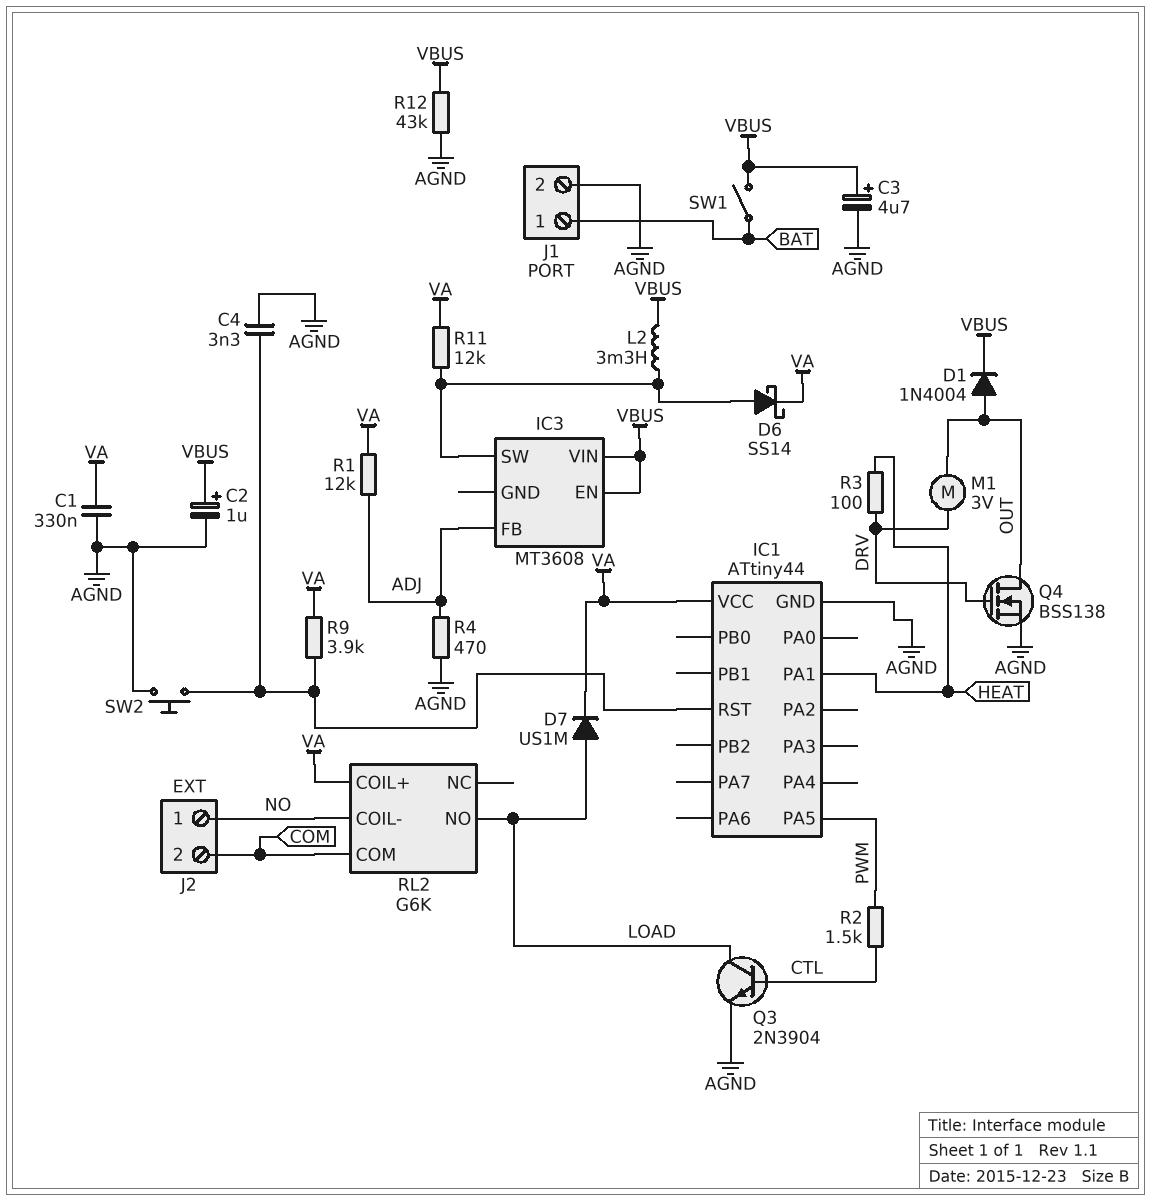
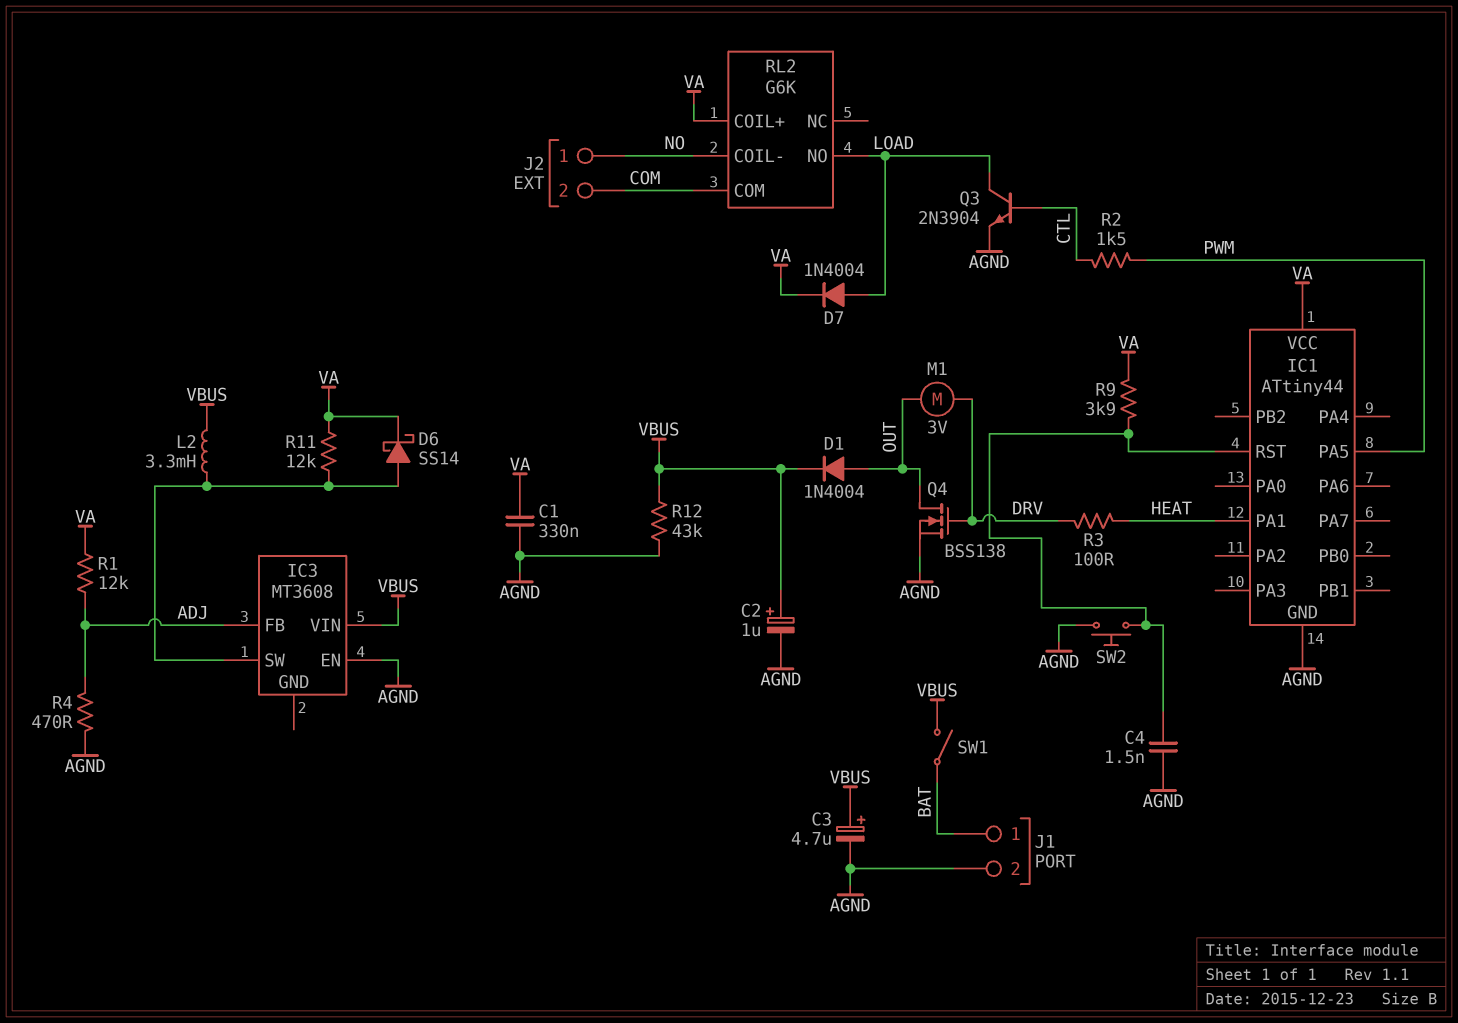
C4: 3.3nF (AGND, IC1/RST) -> 1.5nF (AGND, IC1/RST)
D7: diode US1M (A LOAD, K VA) -> diode 1N4004 (A LOAD, K VA)
IC3 pin EN: VBUS -> AGND

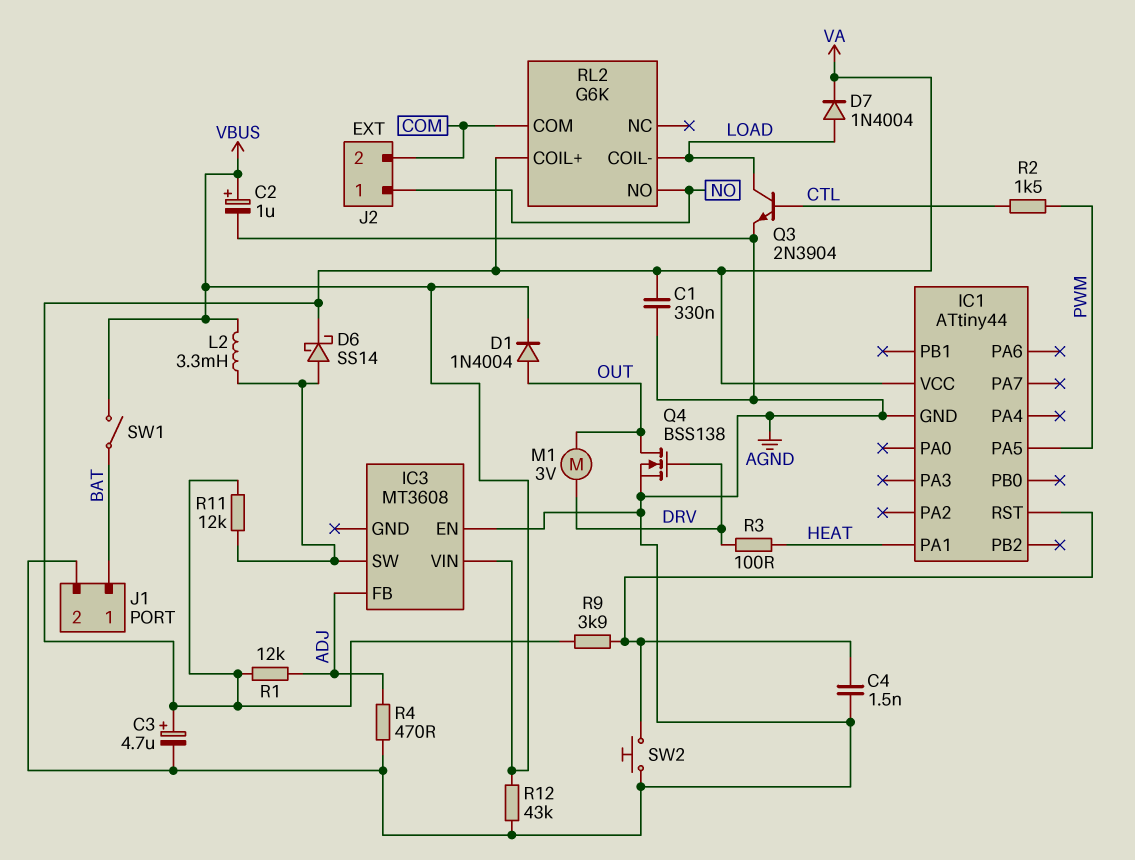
C3: 4.7uF (plus VBUS, minus AGND) -> 4.7uF (plus VA, minus AGND)
RL2 pin COIL-: NO -> LOAD
RL2 pin NO: LOAD -> NO

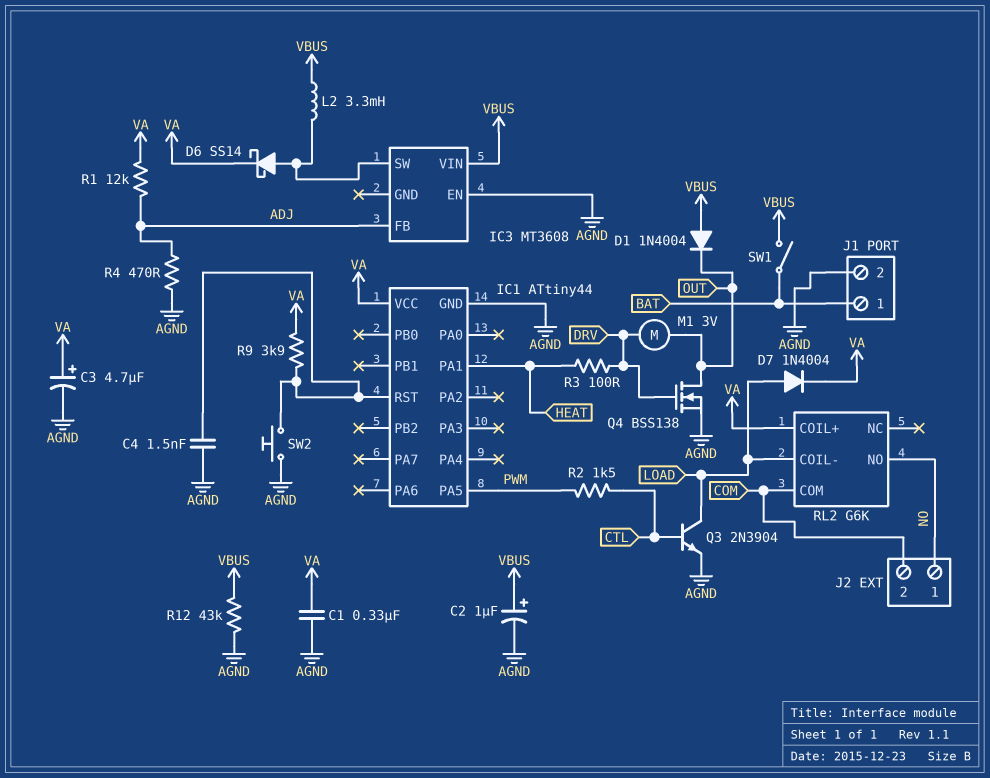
D1: diode 1N4004 (A OUT, K VBUS) -> diode 1N4004 (A VBUS, K OUT)
R11: 12k (IC3/SW, VA) -> none

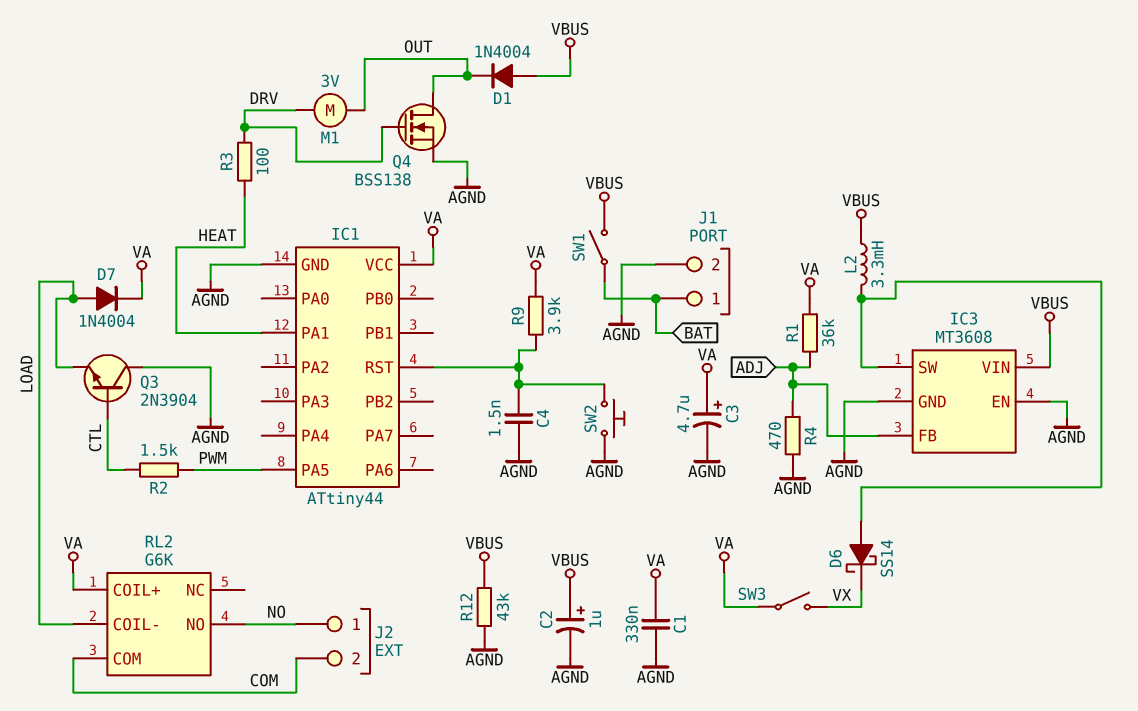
D6: schottky SS14 (A IC3/SW, K VA) -> schottky SS14 (A IC3/SW, K VX)
IC3 pin GND: none -> AGND
Q3: NPN 2N3904 (B CTL, C LOAD, E AGND) -> NPN 2N3904 (B CTL, C AGND, E LOAD)
R1: 12k (ADJ, VA) -> 36k (ADJ, VA)
SW3: none -> switch (VA, VX)

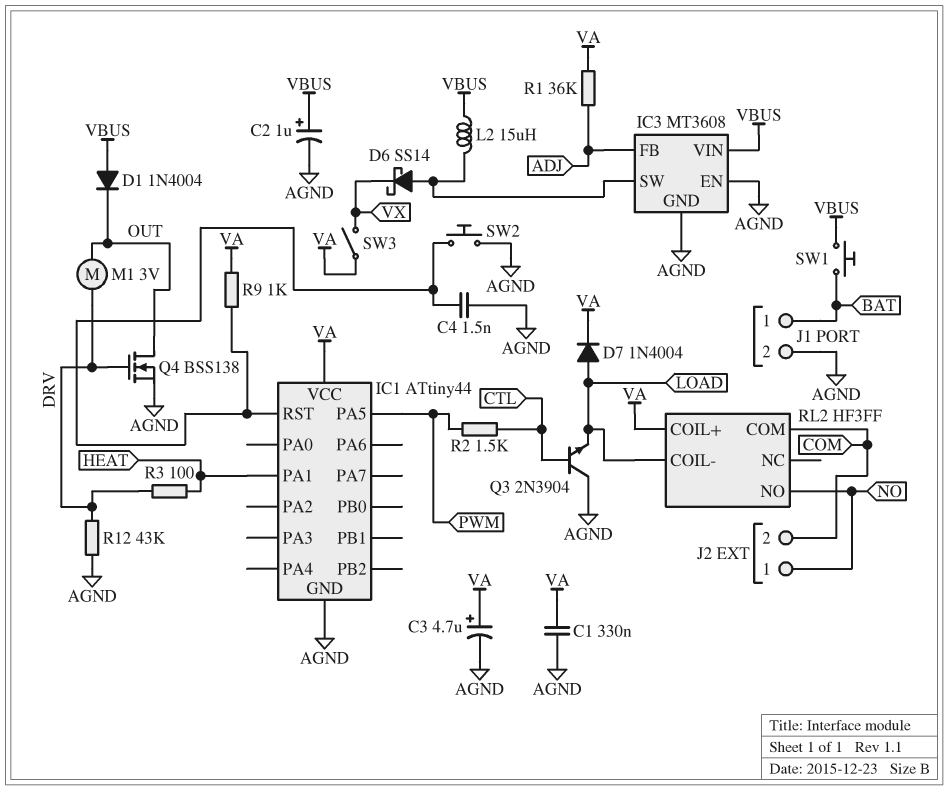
L2: 3.3mH (IC3/SW, VBUS) -> 15uH (IC3/SW, VBUS)
R4: 470 (ADJ, AGND) -> none
R9: 3.9k (IC1/RST, VA) -> 1k (IC1/RST, VA)
R12: 43k (AGND, VBUS) -> 43k (AGND, DRV)
RL2: G6K -> HF3FF
SW1: switch (BAT, VBUS) -> button (BAT, VBUS)

